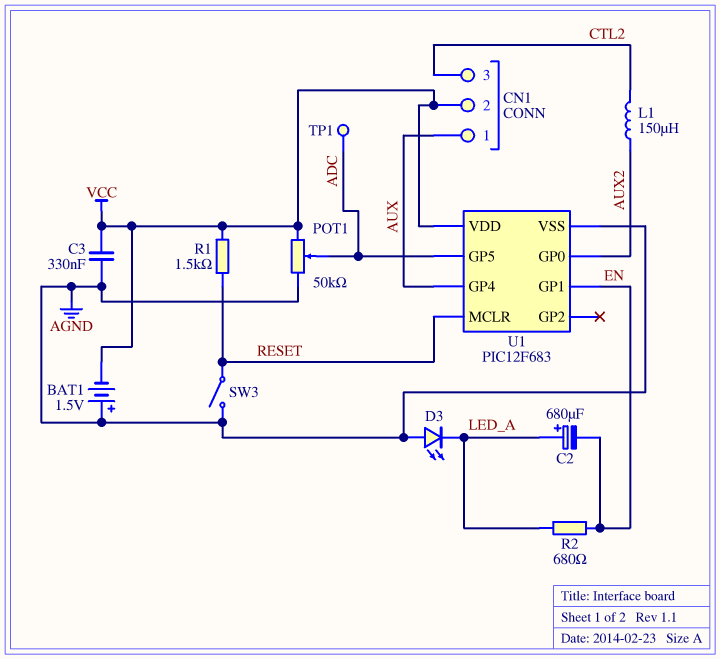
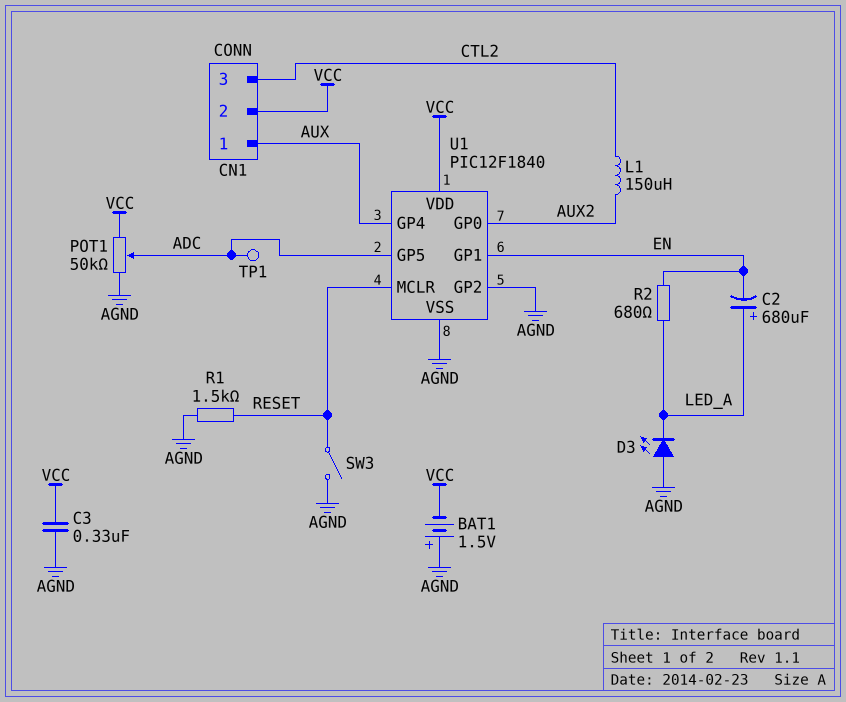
R1: 1.5k (RESET, VCC) -> 1.5k (AGND, RESET)
U1: PIC12F683 -> PIC12F1840
U1 pin GP2: none -> AGND

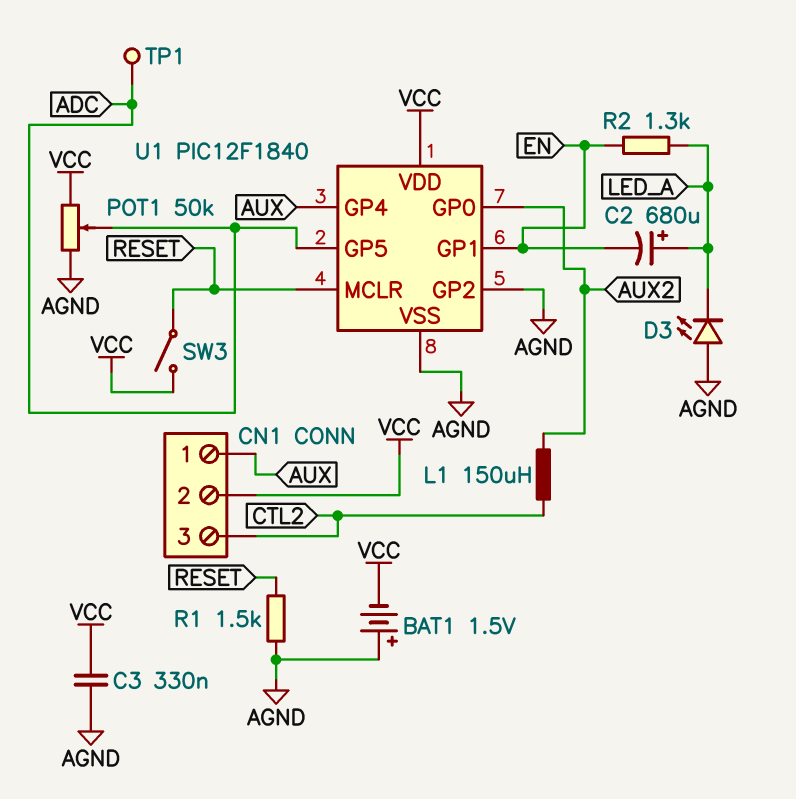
R2: 680 (EN, LED_A) -> 1.3k (EN, LED_A)
SW3: switch (AGND, RESET) -> switch (RESET, VCC)

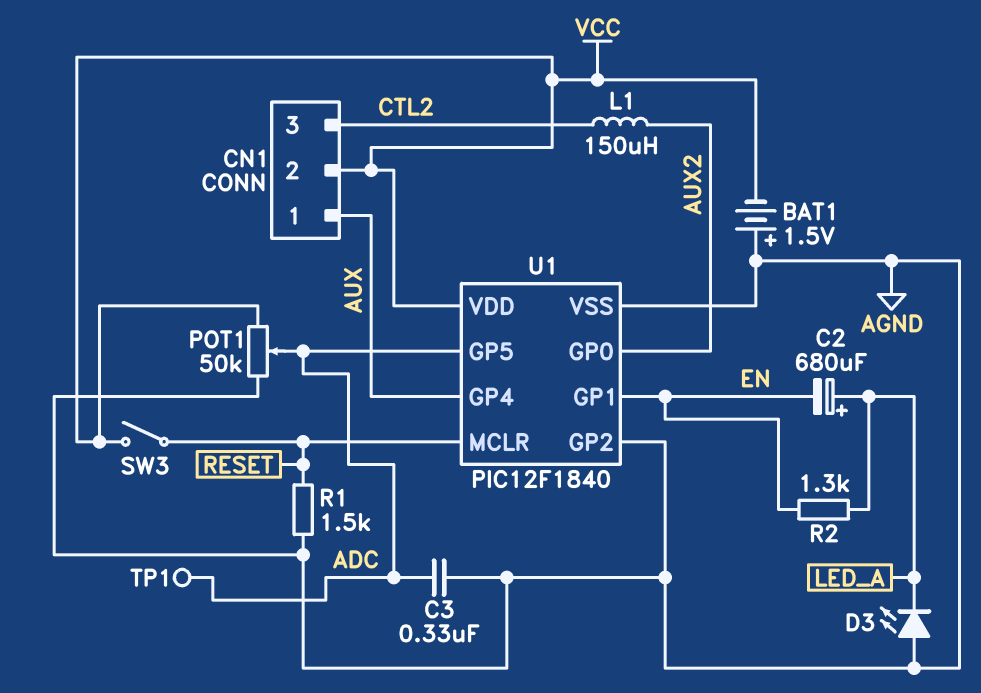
C3: 330nF (AGND, VCC) -> 330nF (ADC, AGND)

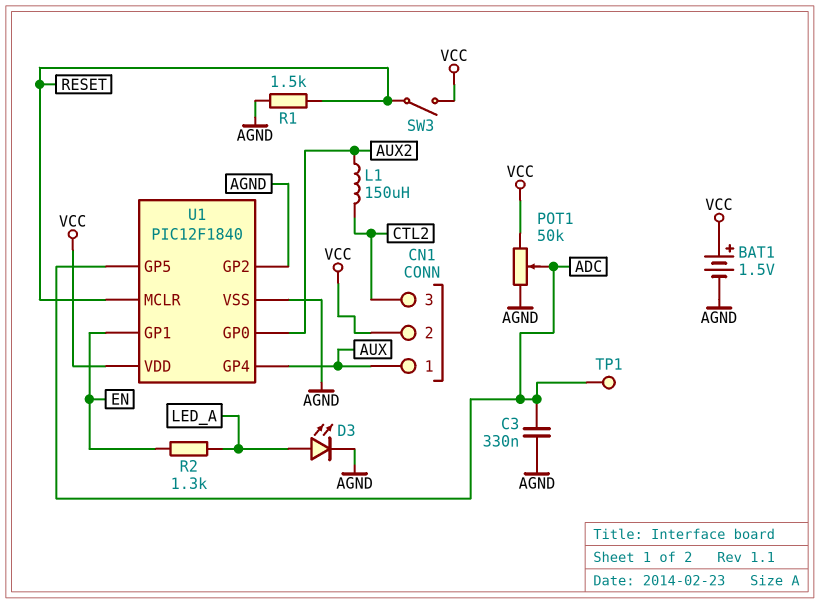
BAT1: 1.5V (plus AGND, minus VCC) -> 1.5V (plus VCC, minus AGND)
C2: 680uF (plus LED_A, minus EN) -> none
D3: LED (A AGND, K LED_A) -> LED (A LED_A, K AGND)

